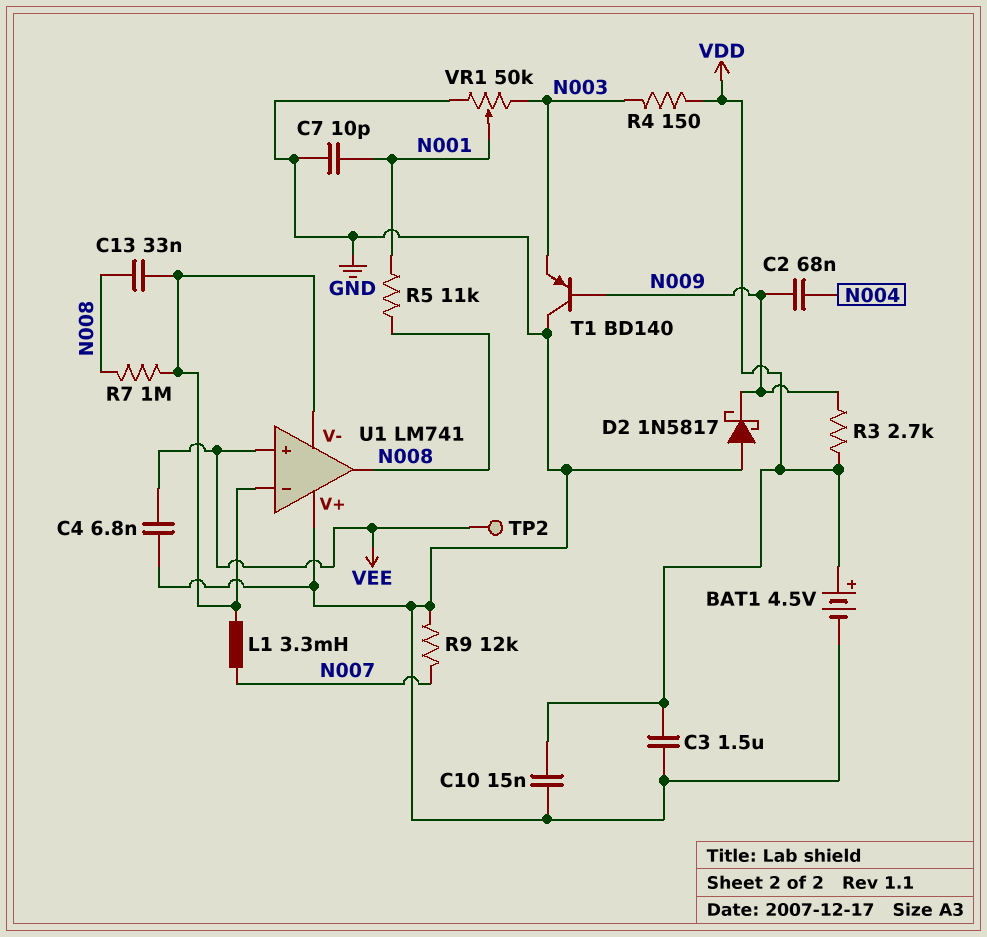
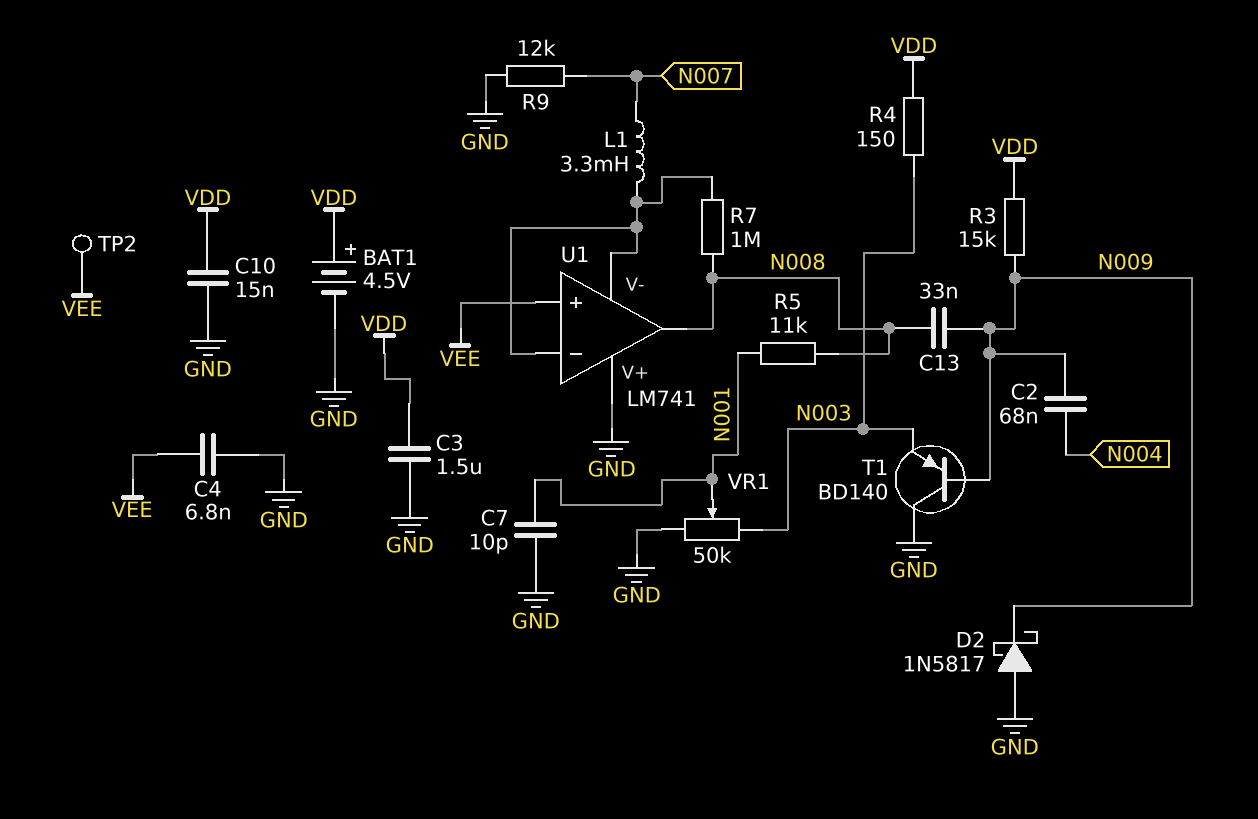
C13: 33nF (N008, U1/V-) -> 33nF (N008, N009)
R3: 2.7k (N009, VDD) -> 15k (N009, VDD)

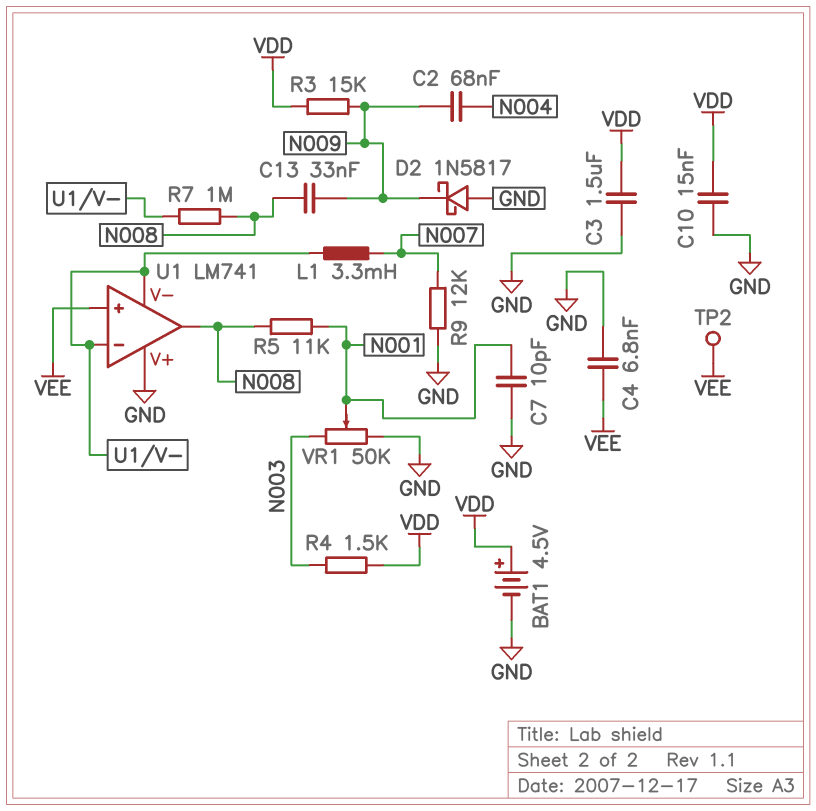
R4: 150 (N003, VDD) -> 1.5k (N003, VDD)
T1: PNP BD140 (B N009, C GND, E N003) -> none

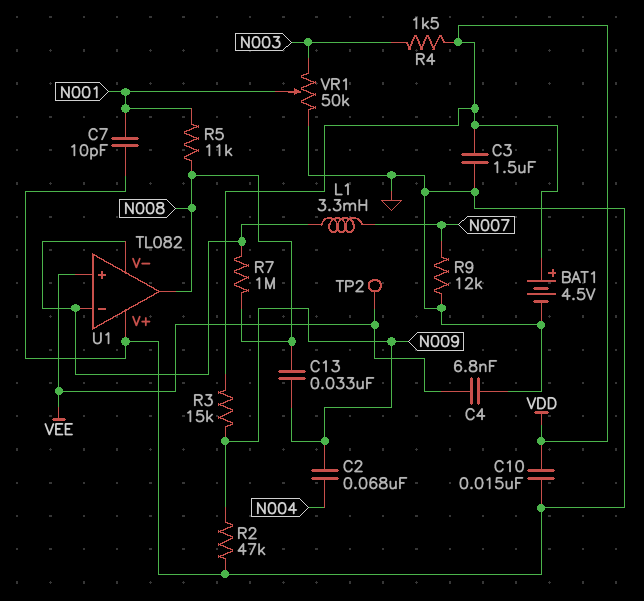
D2: schottky 1N5817 (A GND, K N009) -> none
R2: none -> 47k (GND, N009)
U1: LM741 -> TL082

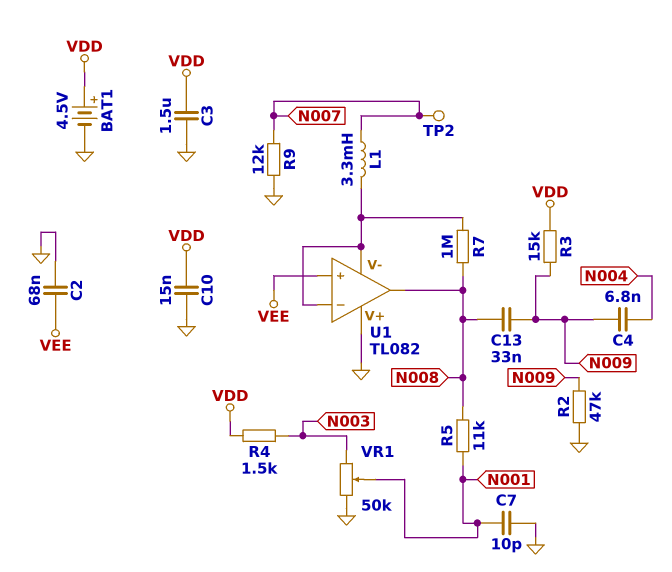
C2: 68nF (N004, N009) -> 68nF (GND, VEE)
C4: 6.8nF (GND, VEE) -> 6.8nF (N004, N009)
TP2: test point (VEE) -> test point (N007)

